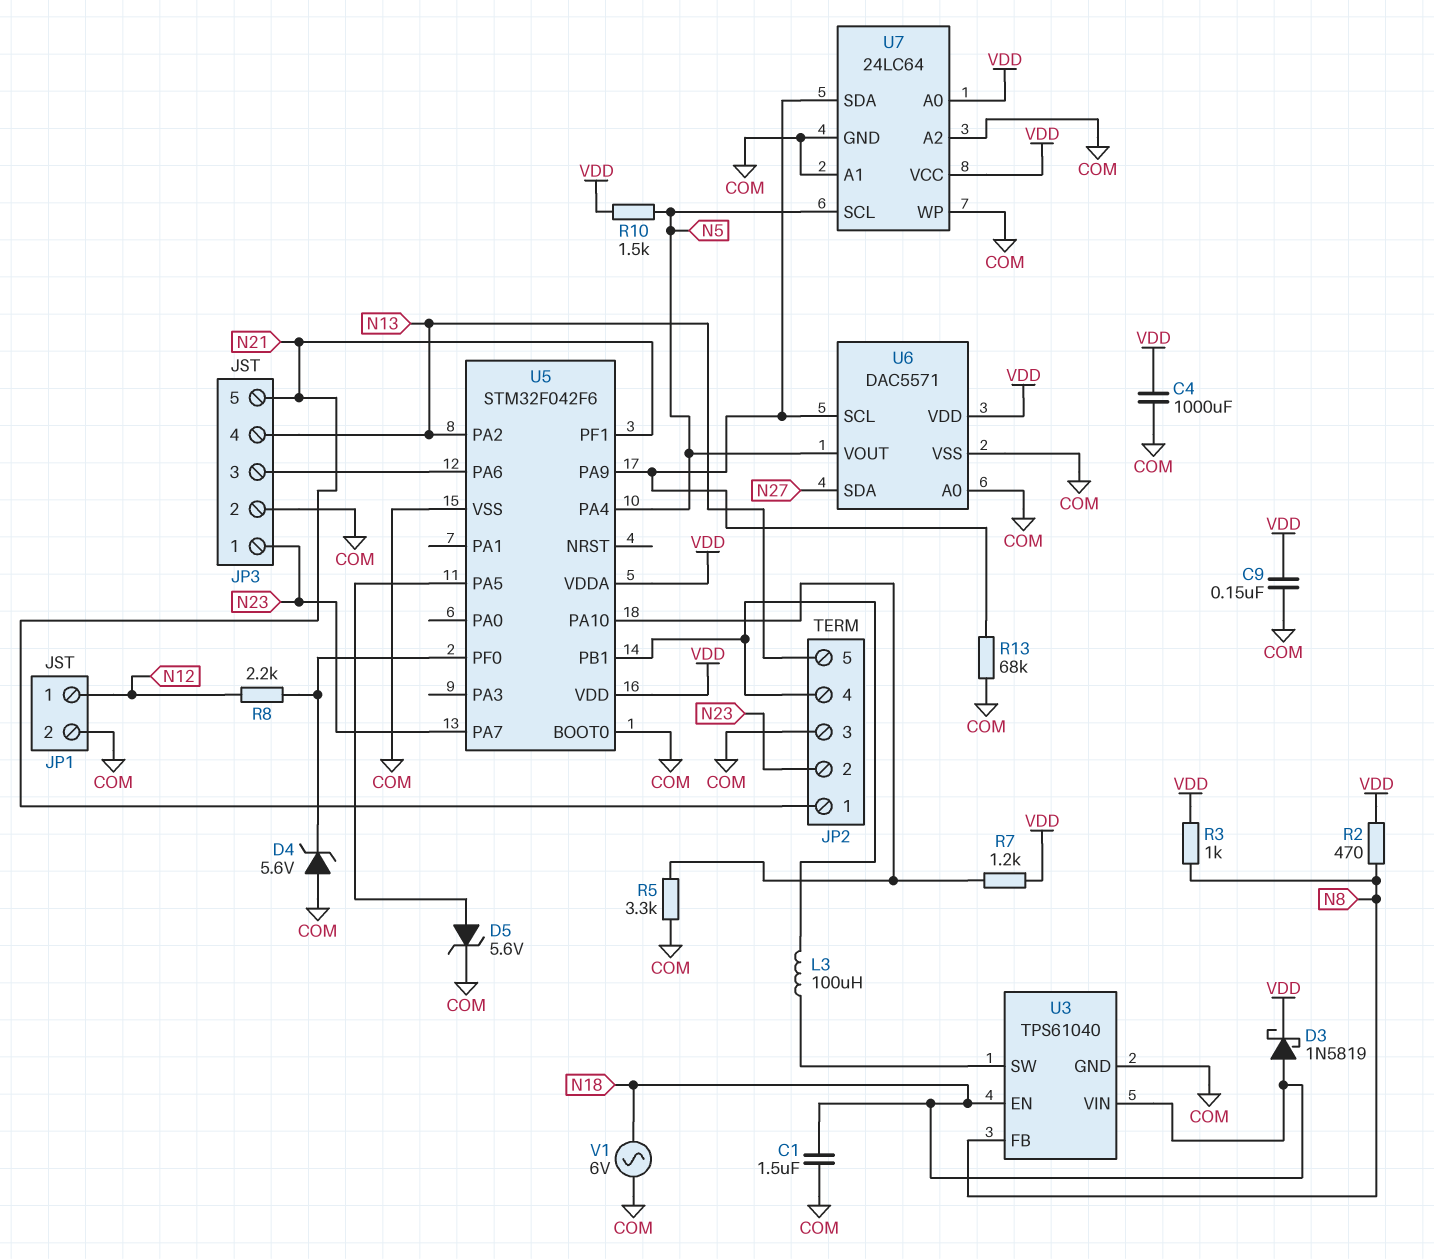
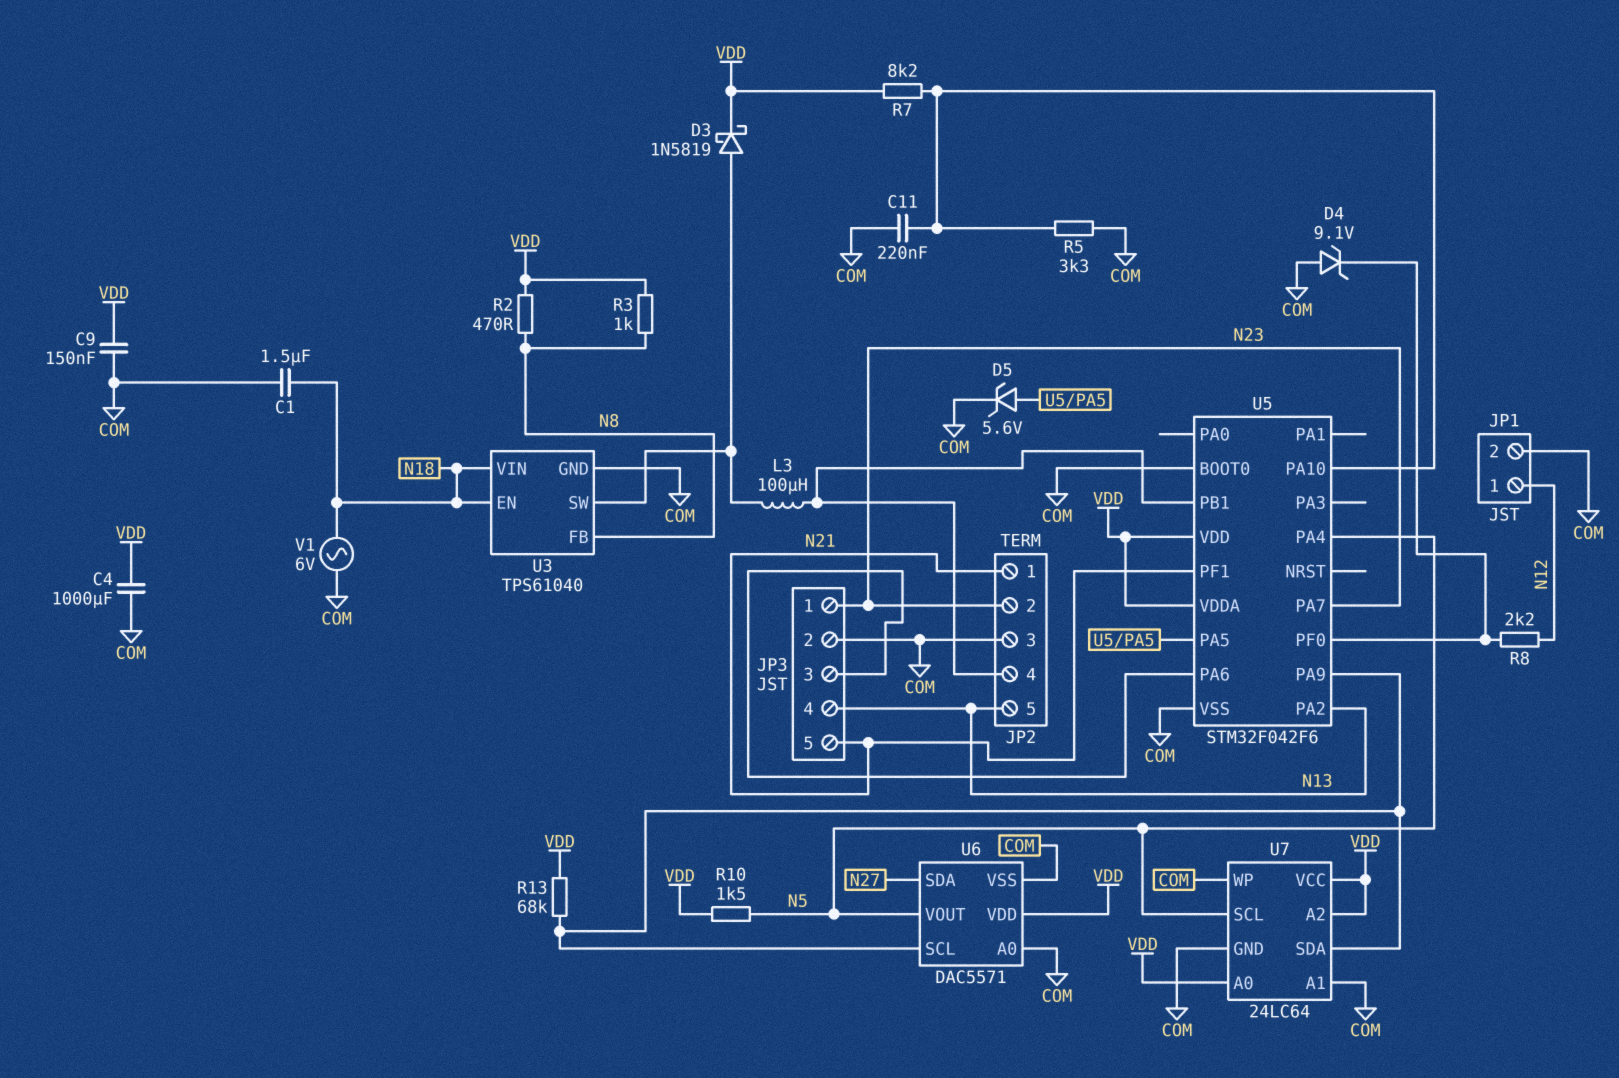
C11: none -> 220nF (COM, U5/PA10)
D3: schottky 1N5819 (A N18, K VDD) -> schottky 1N5819 (A U3/SW, K VDD)
D4: zener 5.6V (A COM, K U5/PF0) -> zener 9.1V (A COM, K U5/PF0)
R7: 1.2k (U5/PA10, VDD) -> 8.2k (U5/PA10, VDD)
R13: 68k (COM, U5/PA9) -> 68k (U5/PA9, VDD)
U7 pin A2: COM -> VDD

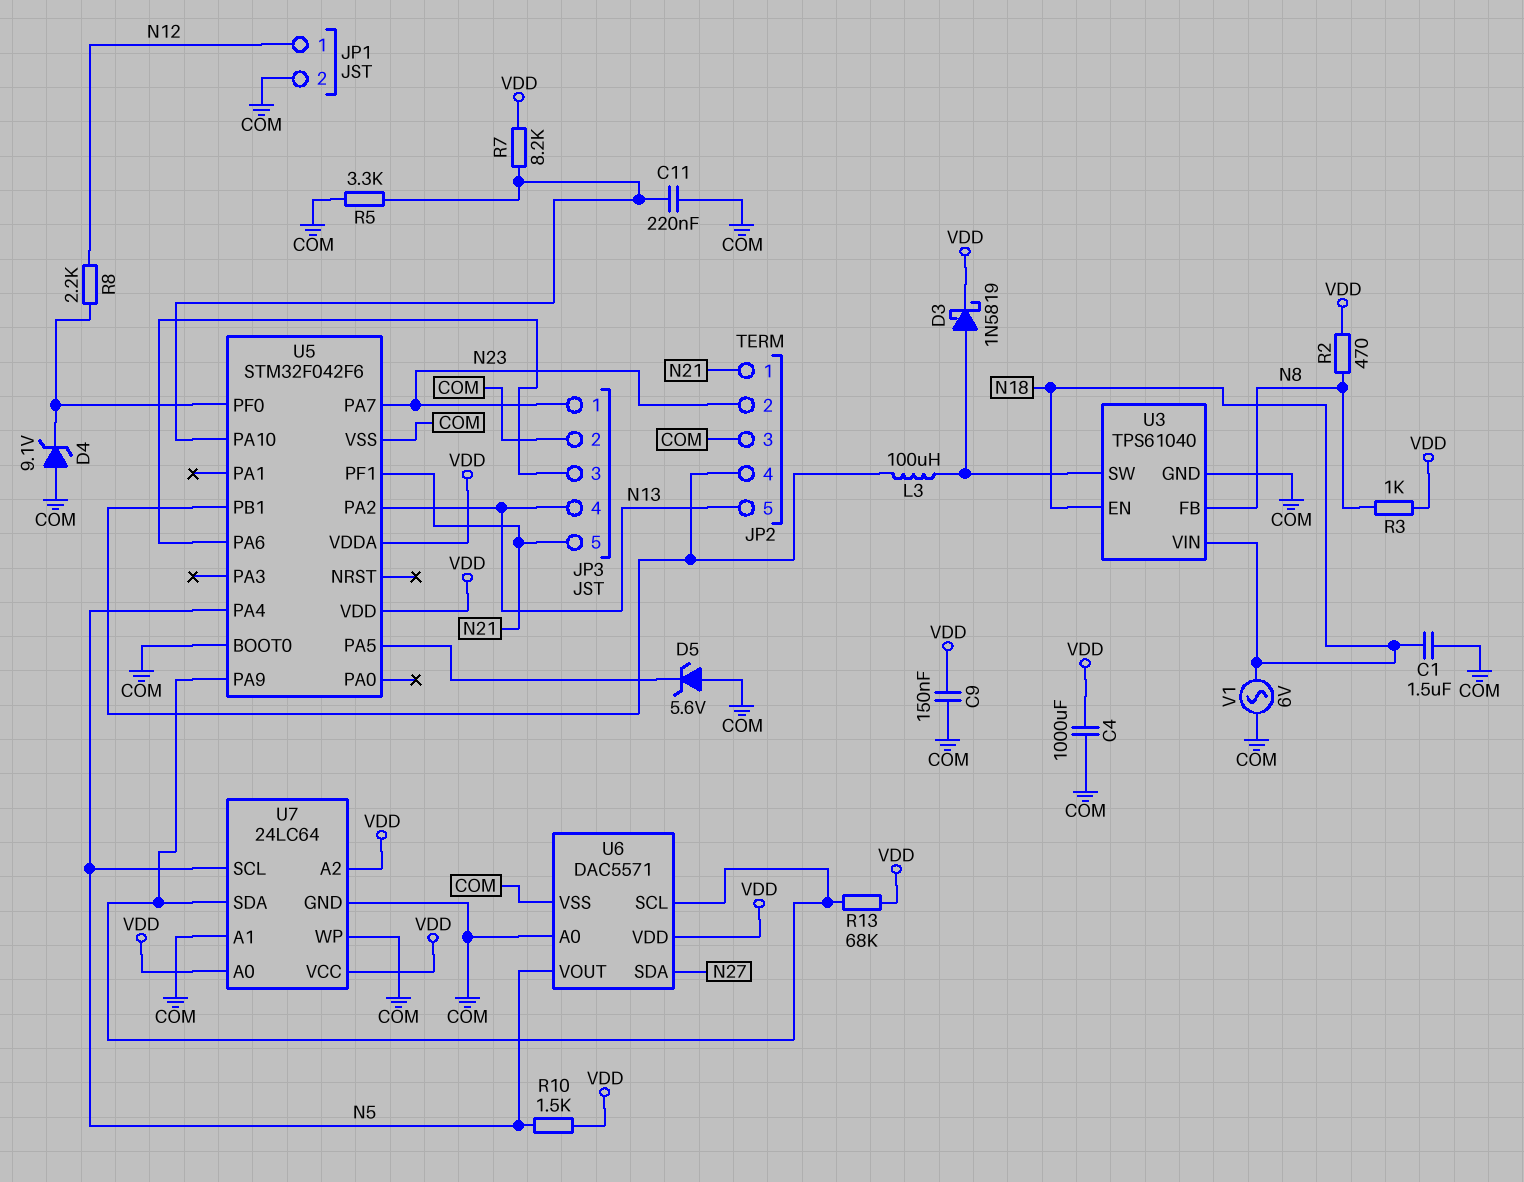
D5: zener 5.6V (A U5/PA5, K COM) -> zener 5.6V (A COM, K U5/PA5)

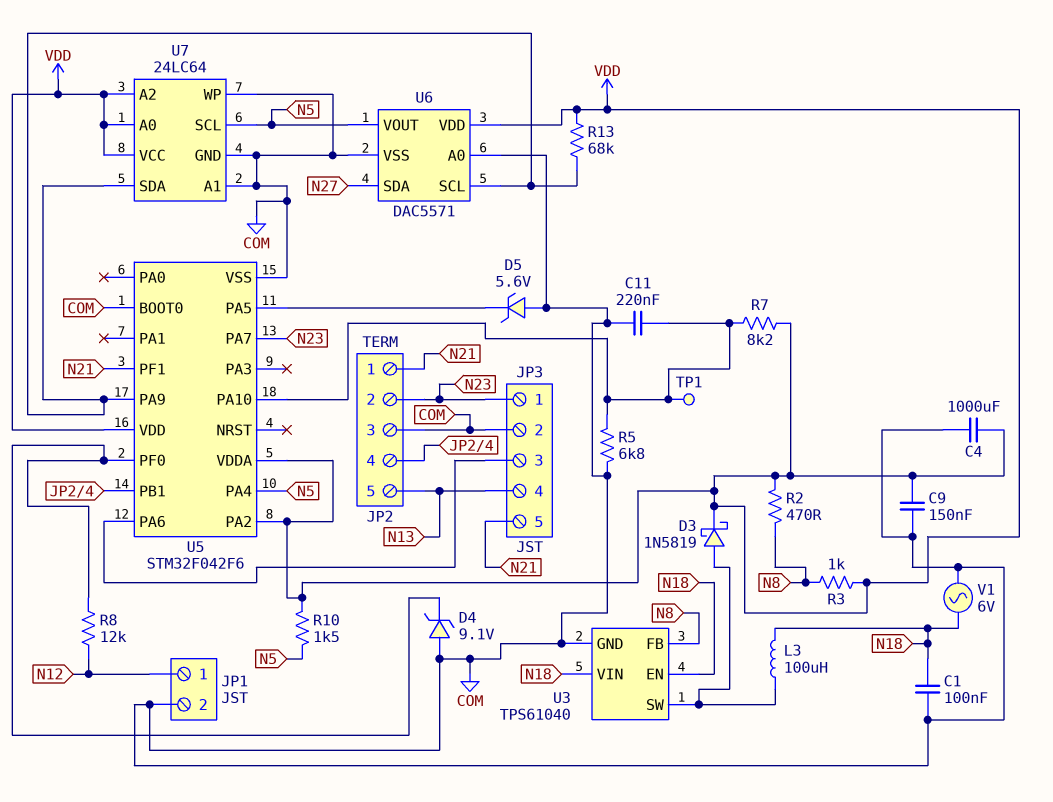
C1: 1.5uF (COM, N18) -> 100nF (COM, N18)
L3: 100uH (JP2/4, U3/SW) -> 100uH (N18, U3/SW)
R5: 3.3k (COM, U5/PA10) -> 6.8k (COM, U5/PA10)
R8: 2.2k (N12, U5/PF0) -> 12k (N12, U5/PF0)
TP1: none -> test point (U5/PA10)
U5 pin PA2: N13 -> VDD

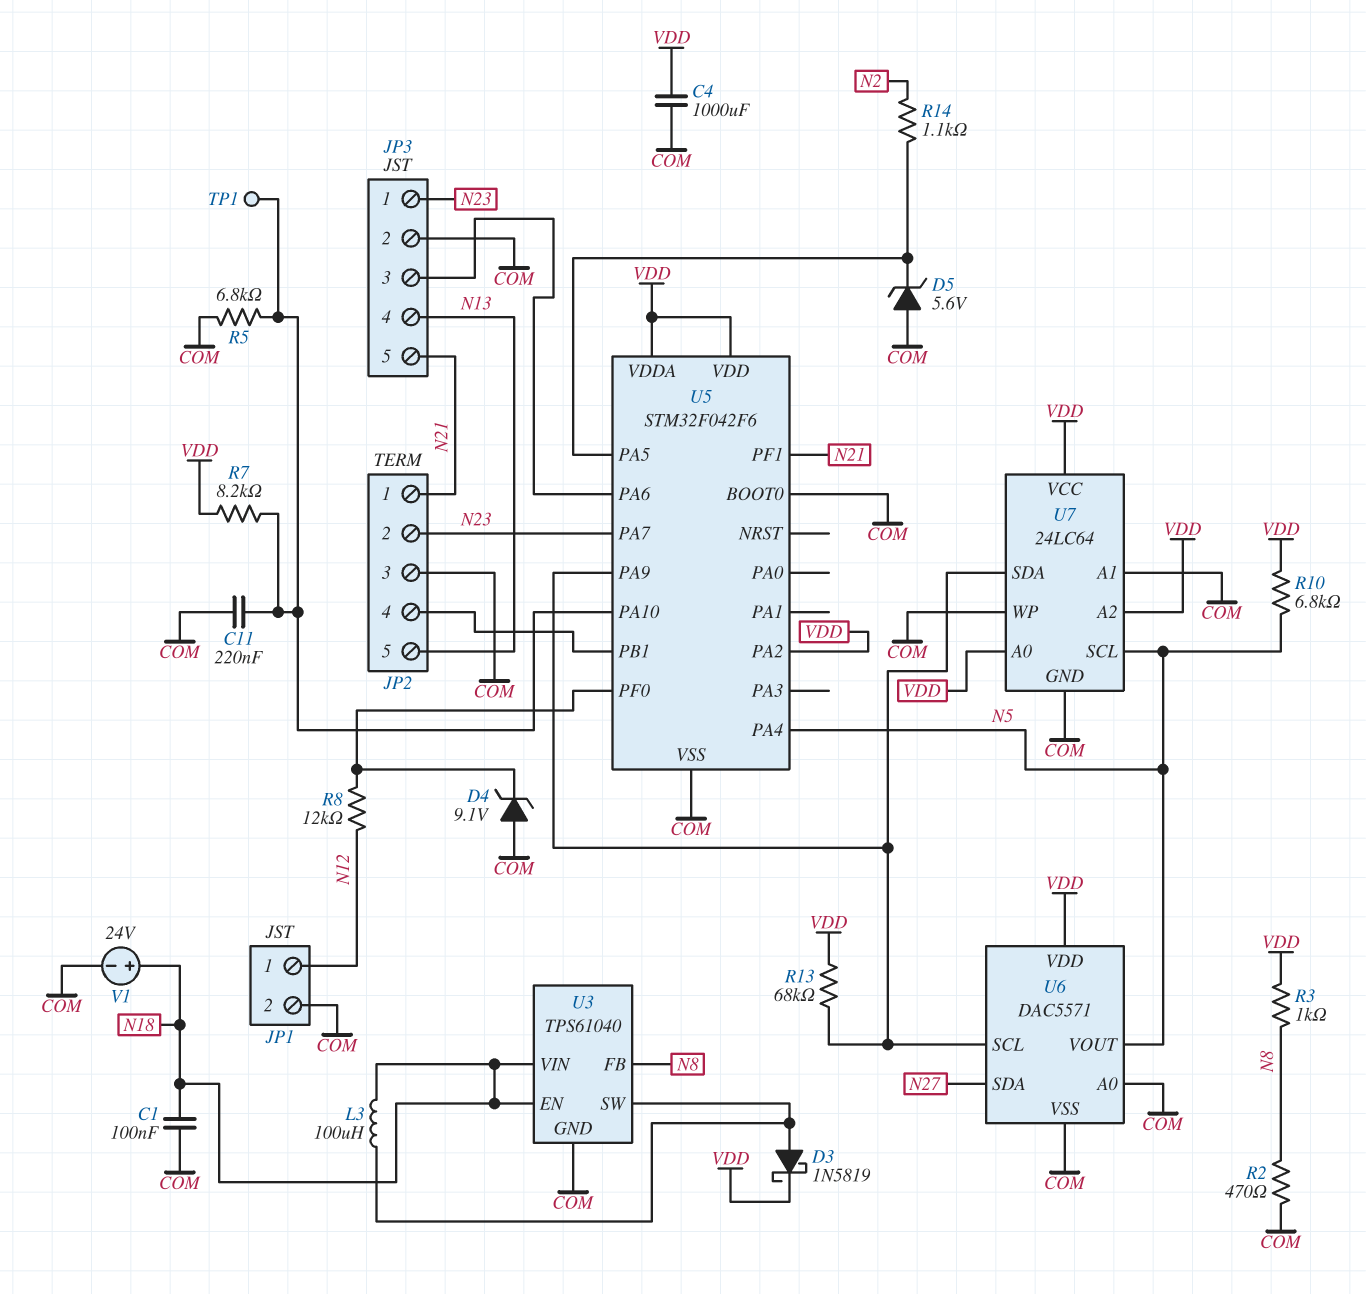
C9: 150nF (COM, VDD) -> none
R2: 470 (N8, VDD) -> 470 (COM, N8)
R10: 1.5k (N5, VDD) -> 6.8k (N5, VDD)
R14: none -> 1.1k (N2, U5/PA5)
V1: AC 6V (COM, N18) -> 24V (plus N18, minus COM)

